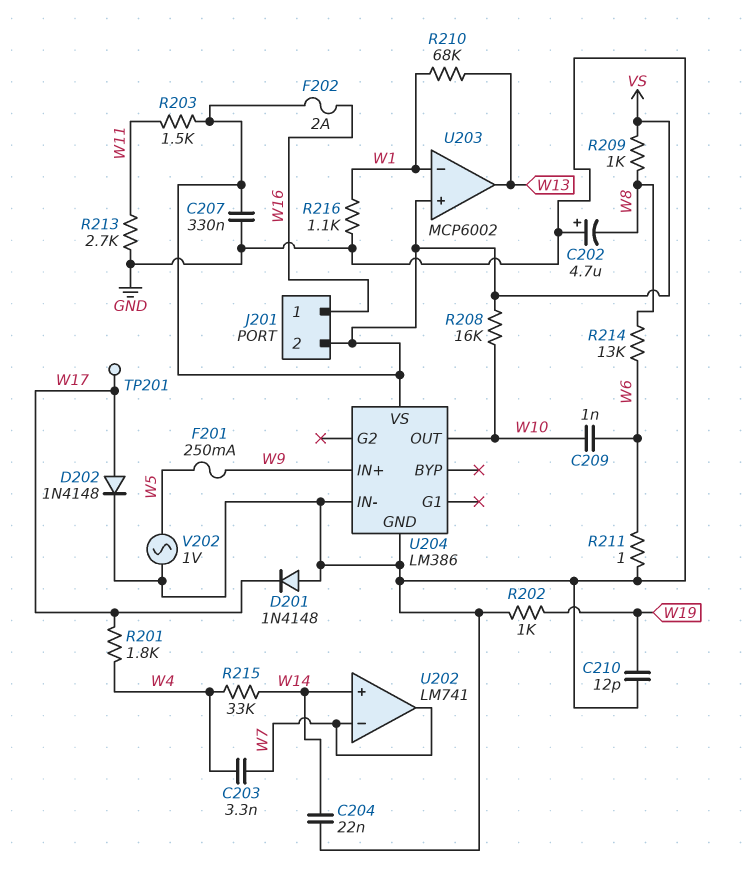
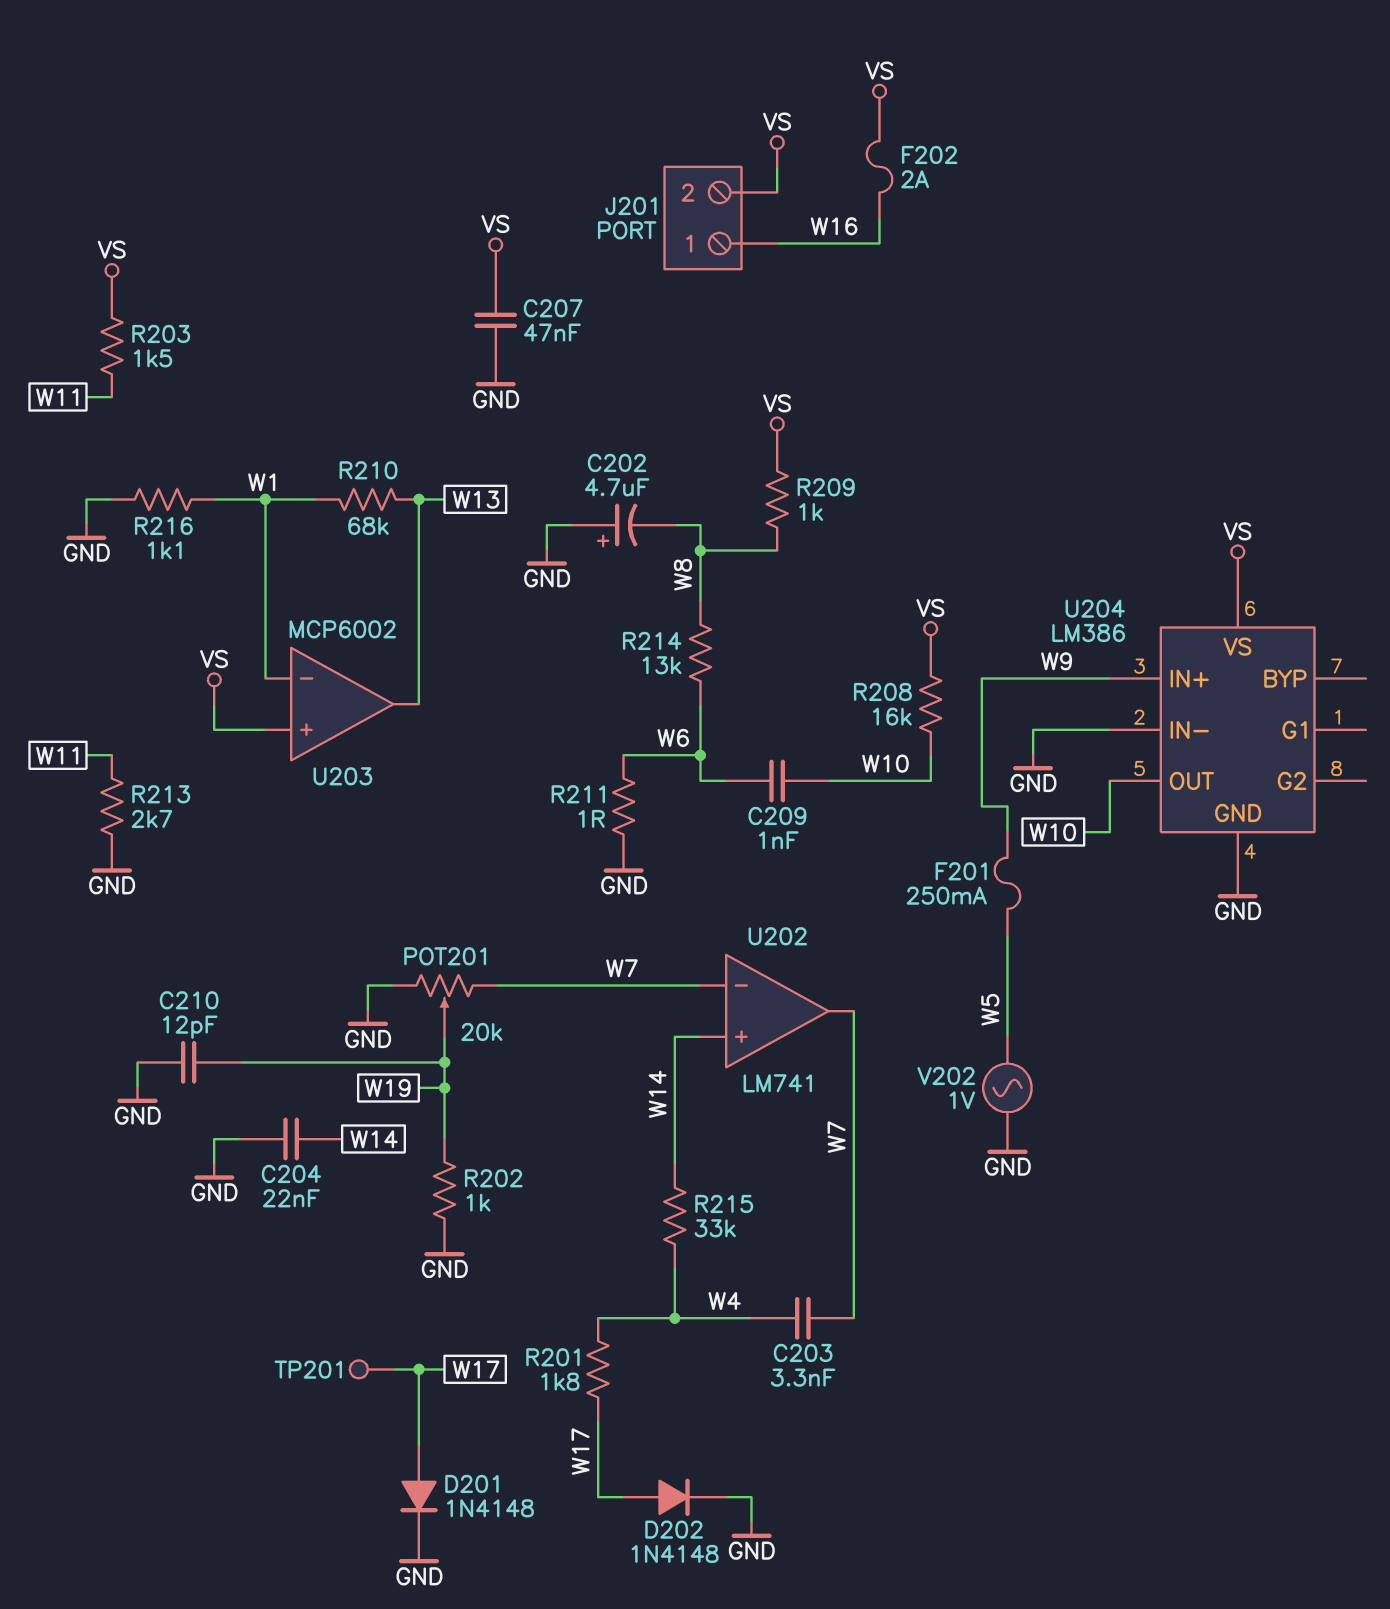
C207: 330nF (GND, VS) -> 47nF (GND, VS)
D201: diode 1N4148 (A GND, K W17) -> diode 1N4148 (A W17, K GND)
POT201: none -> 20k (GND, W7, wiper W19)

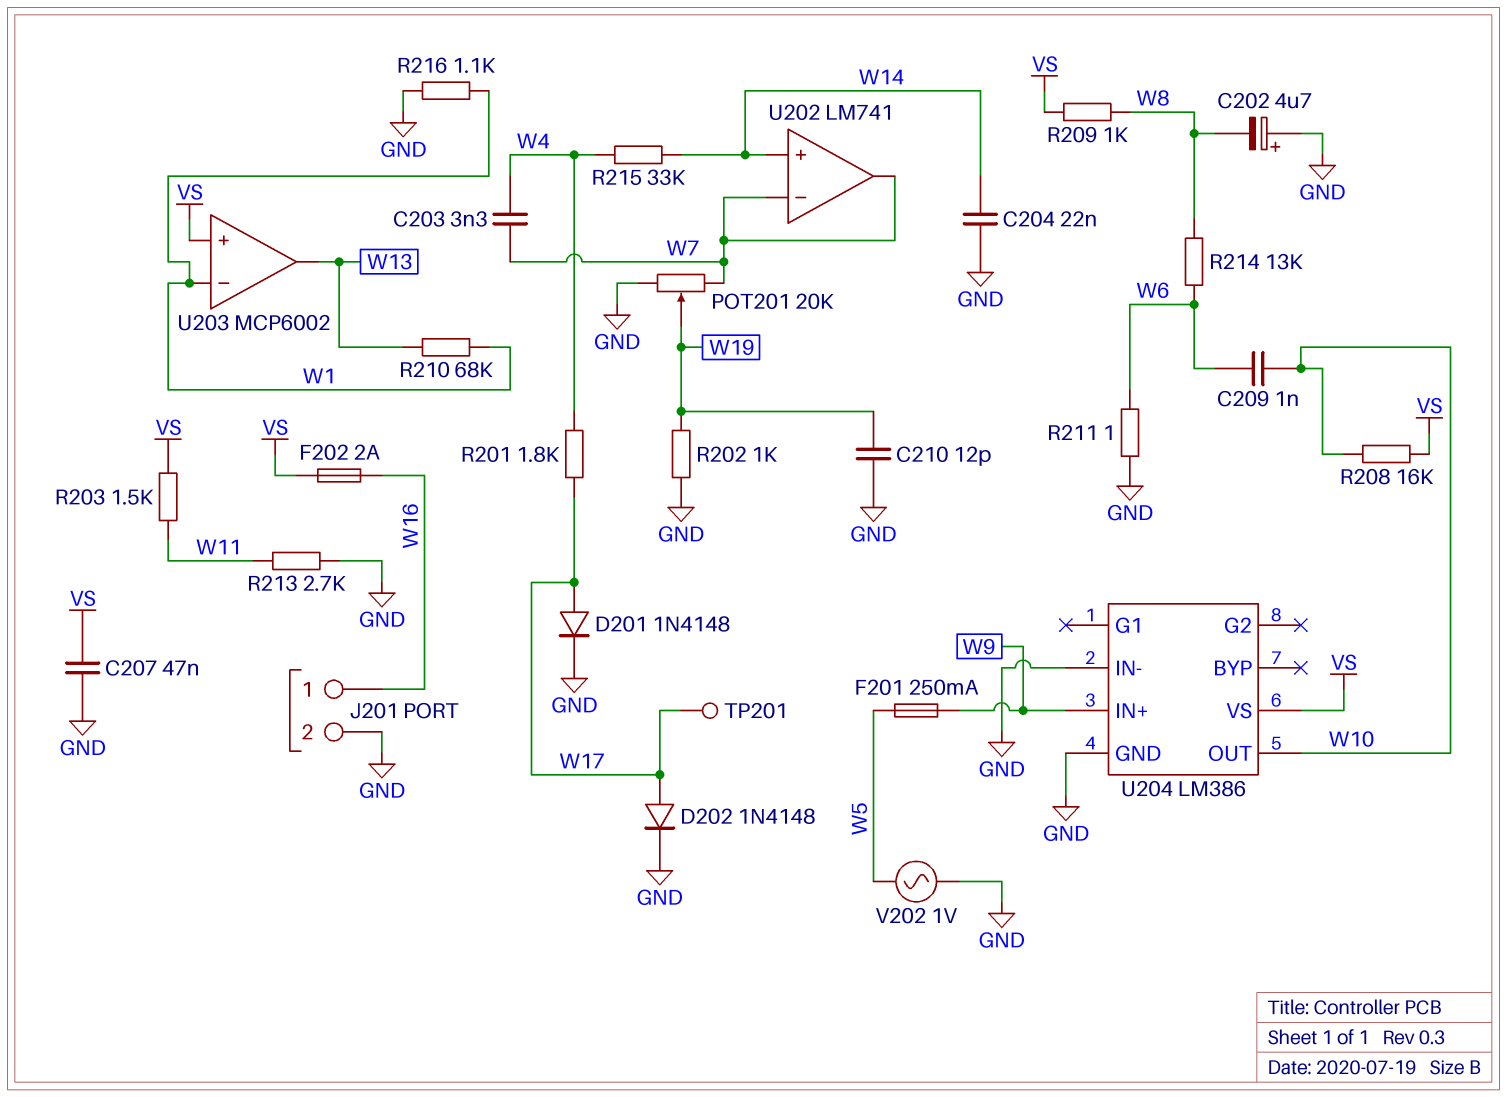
J201 pin 2: VS -> GND

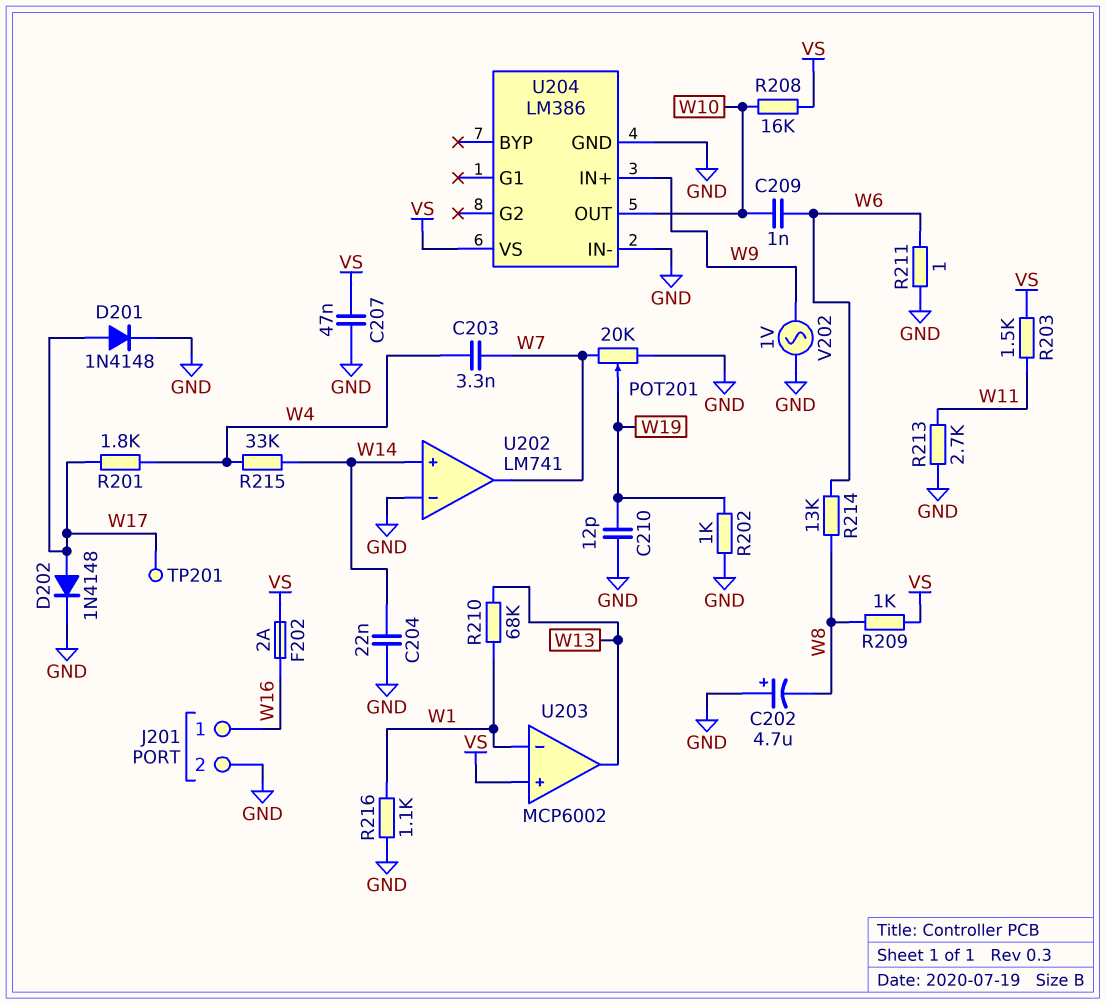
F201: 250mA (W5, W9) -> none
U202 pin in-: W7 -> GND
V202: AC 1V (GND, W5) -> AC 1V (GND, W9)

